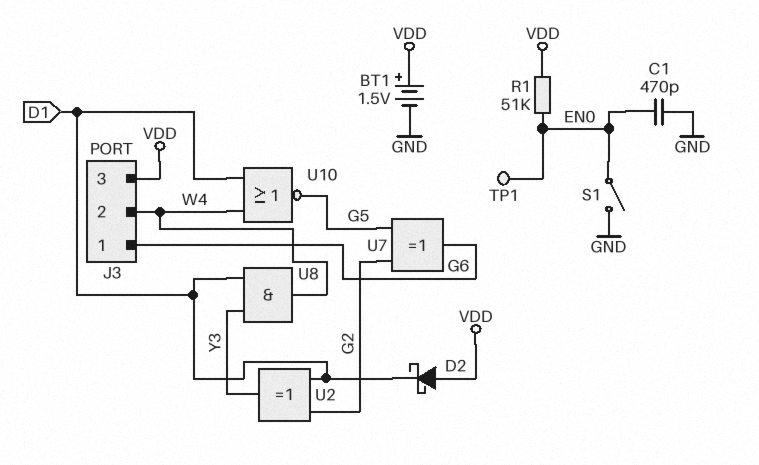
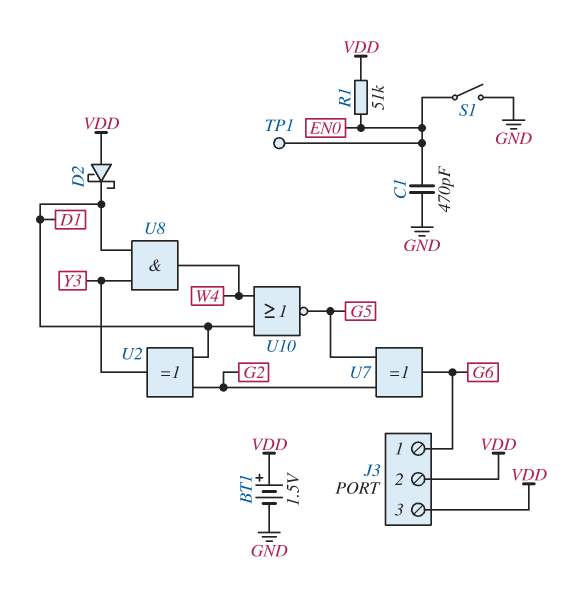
J3 pin 2: W4 -> VDD

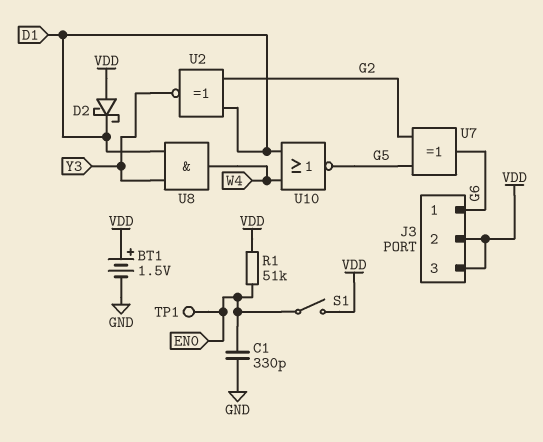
C1: 470pF (EN0, GND) -> 330pF (EN0, GND)
S1: switch (EN0, GND) -> switch (EN0, VDD)
U2: XOR (in D1, in G2, out Y3) -> XNOR (in D1, in G2, out Y3)

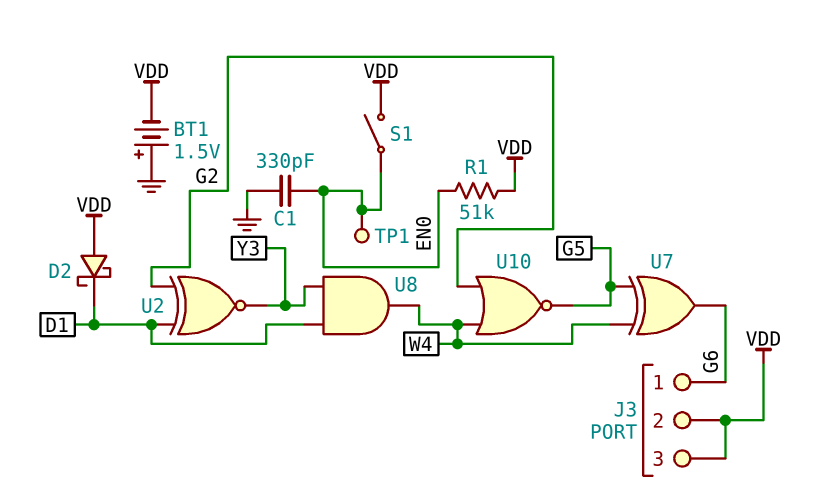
BT1: 1.5V (plus VDD, minus GND) -> 1.5V (plus GND, minus VDD)
U7: XOR (in G2, in G5, out G6) -> XOR (in G5, in W4, out G6)
U10: NOR (in D1, in W4, out G5) -> NOR (in G2, in W4, out G5)

